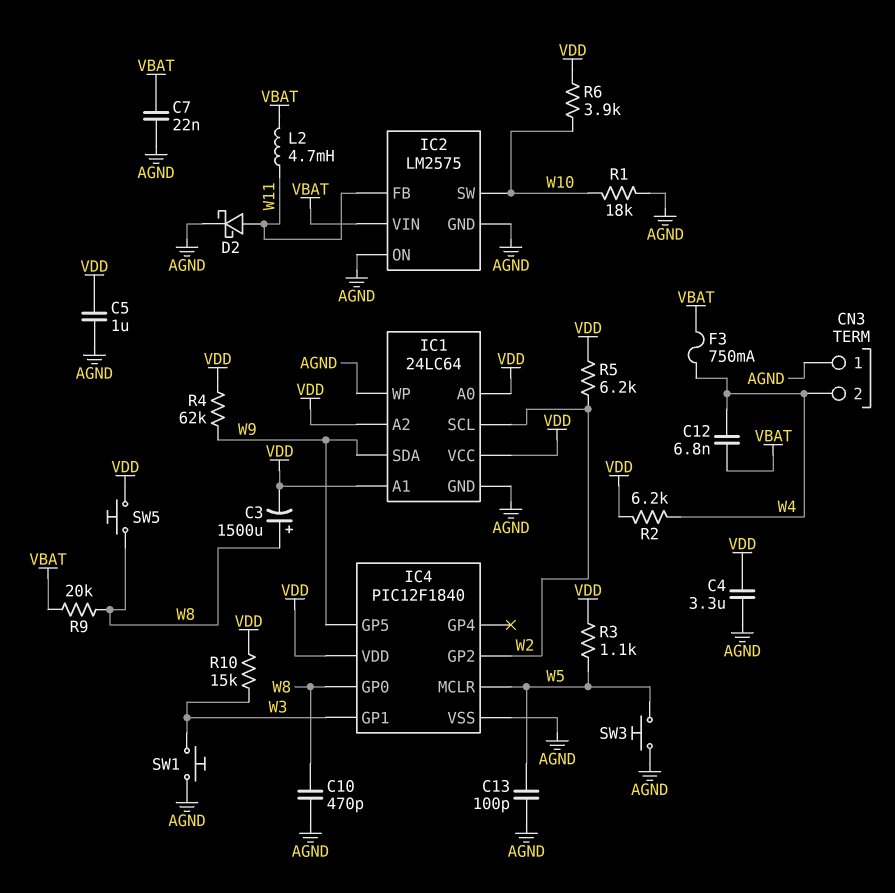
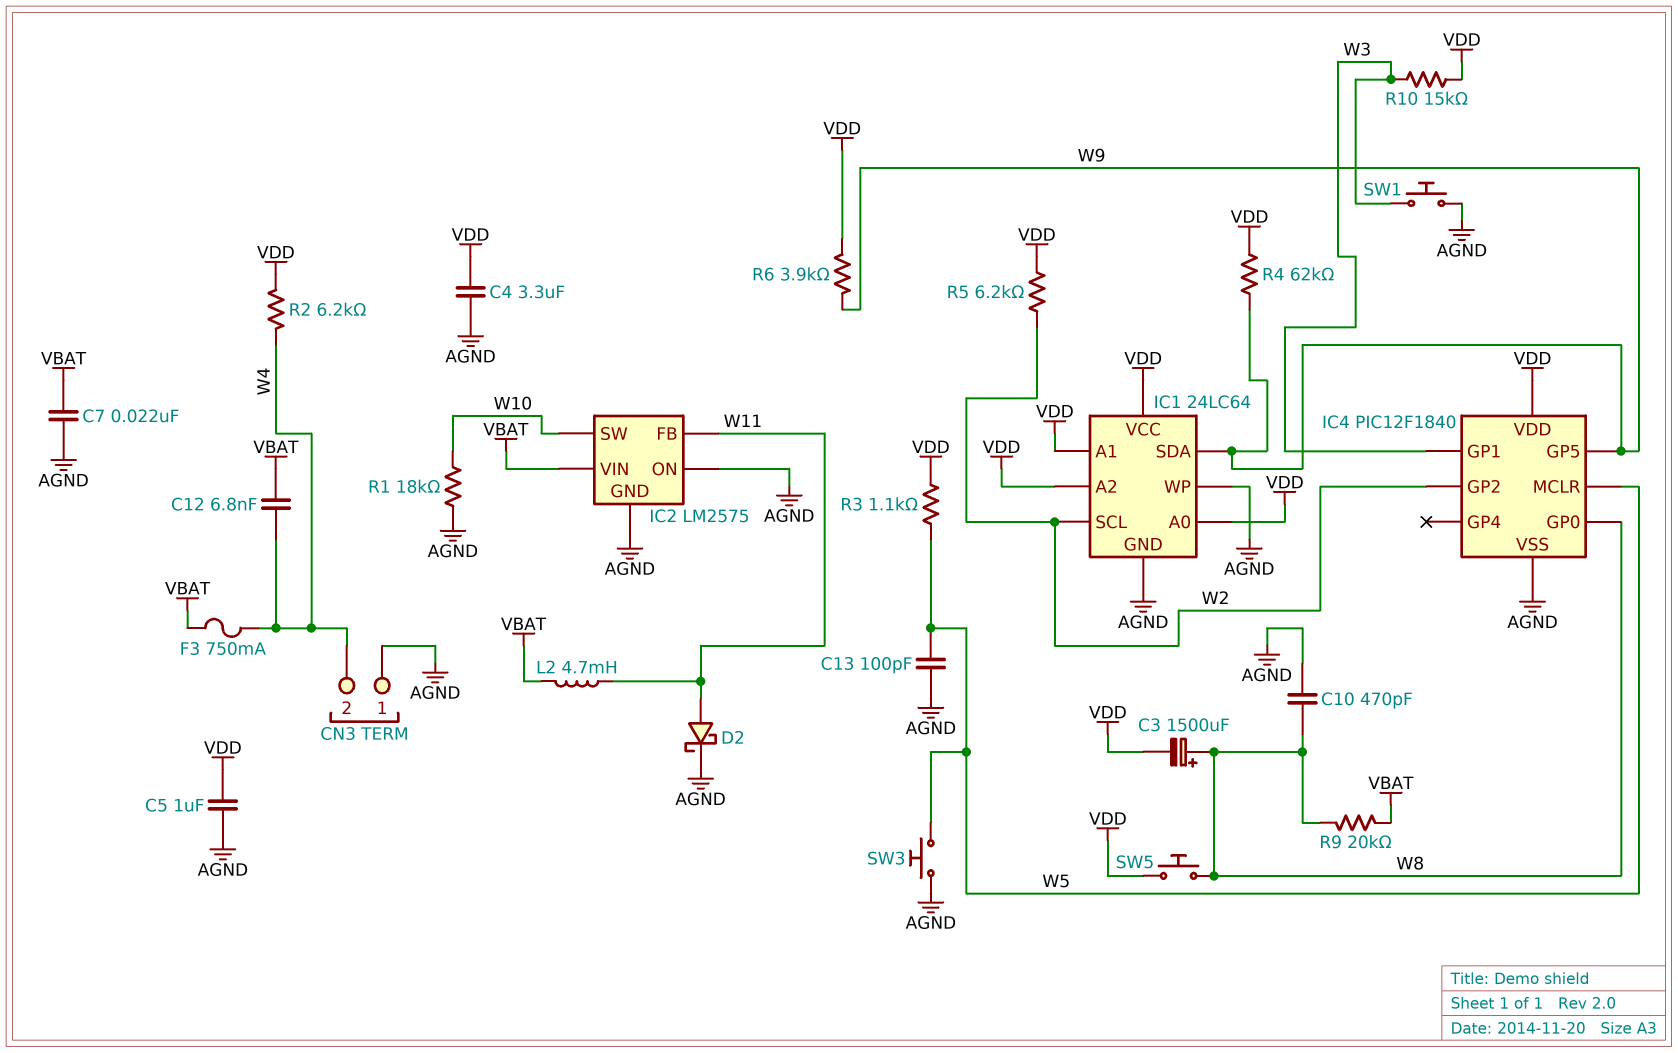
R6: 3.9k (VDD, W10) -> 3.9k (VDD, W9)

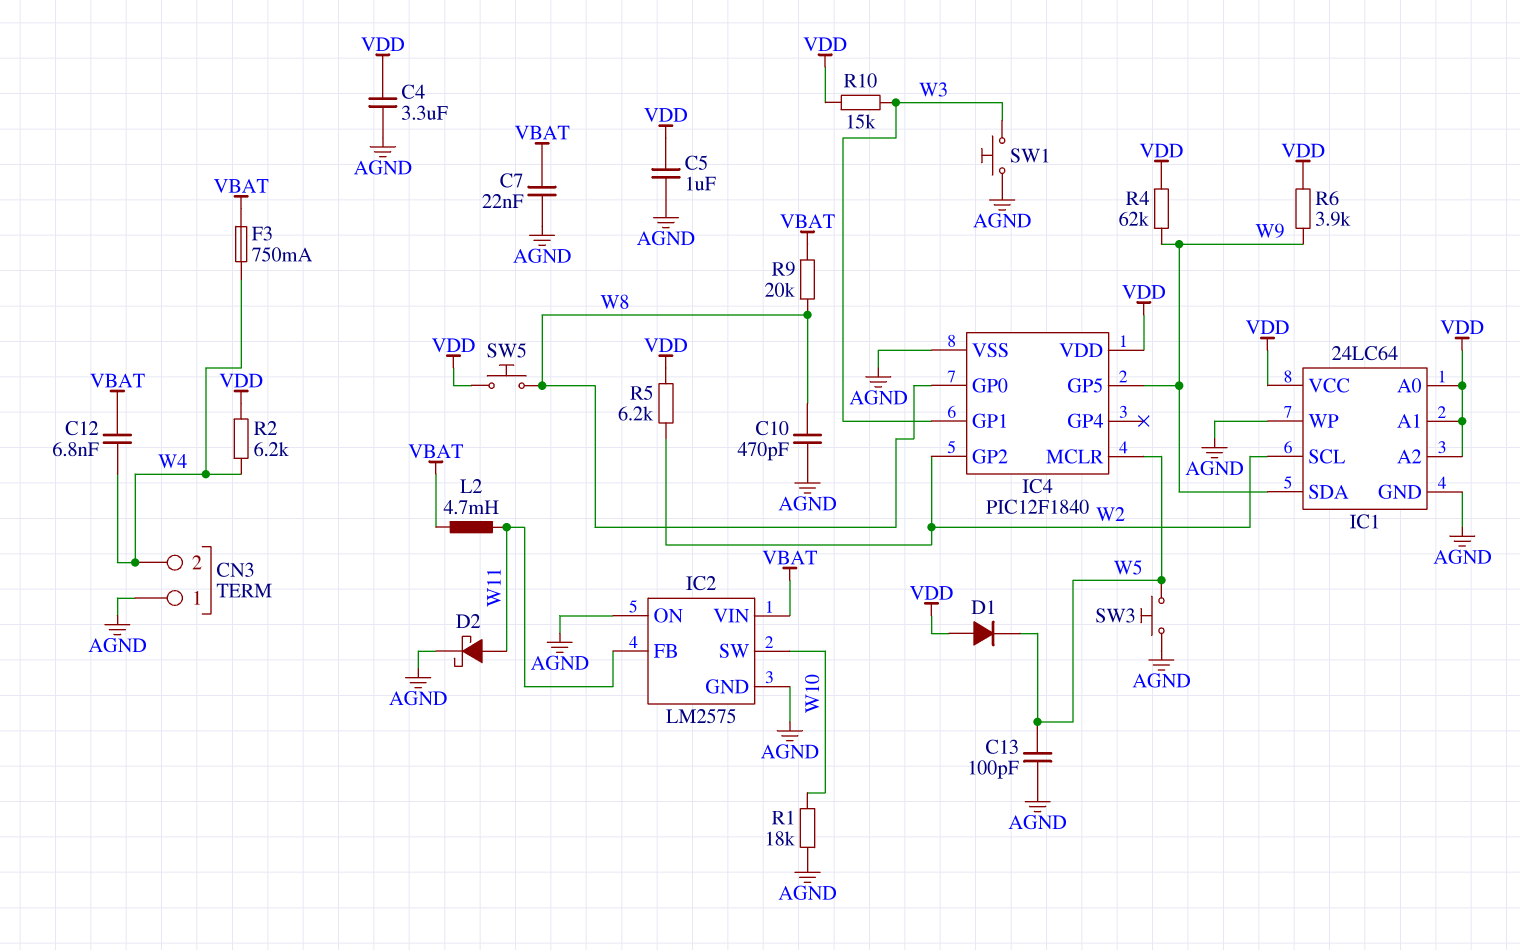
C3: 1500uF (plus W8, minus VDD) -> none
D1: none -> diode (A VDD, K W5)
R3: 1.1k (VDD, W5) -> none

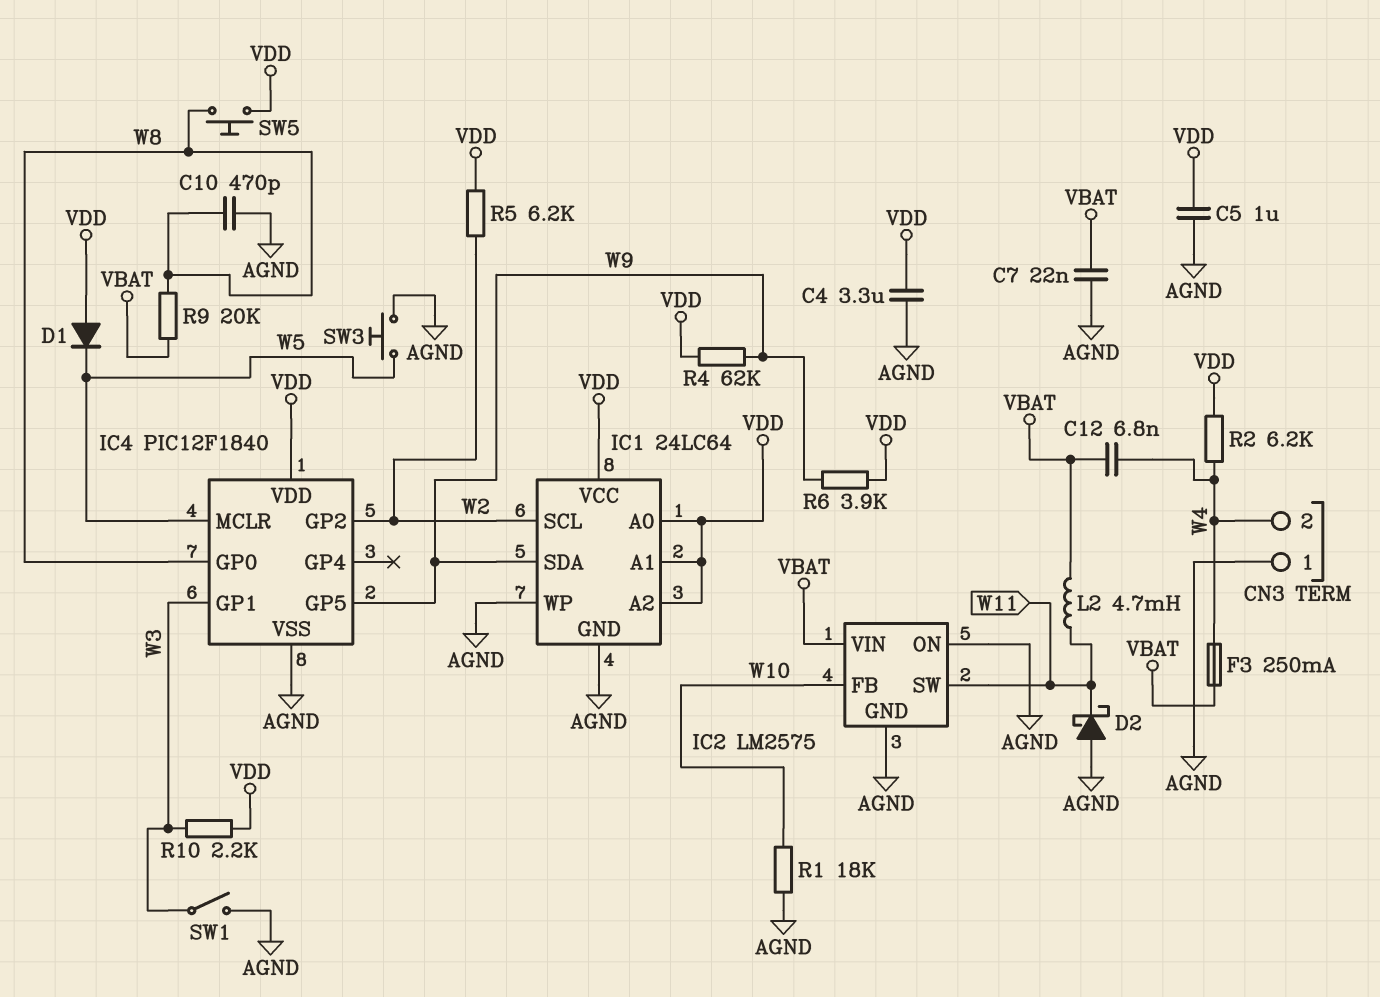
C13: 100pF (AGND, W5) -> none
D2: schottky (A W11, K AGND) -> schottky (A AGND, K W11)
F3: 750mA (VBAT, W4) -> 250mA (VBAT, W4)
IC2 pin FB: W11 -> W10
IC2 pin SW: W10 -> W11
R10: 15k (VDD, W3) -> 2.2k (VDD, W3)
SW1: button (AGND, W3) -> switch (AGND, W3)

